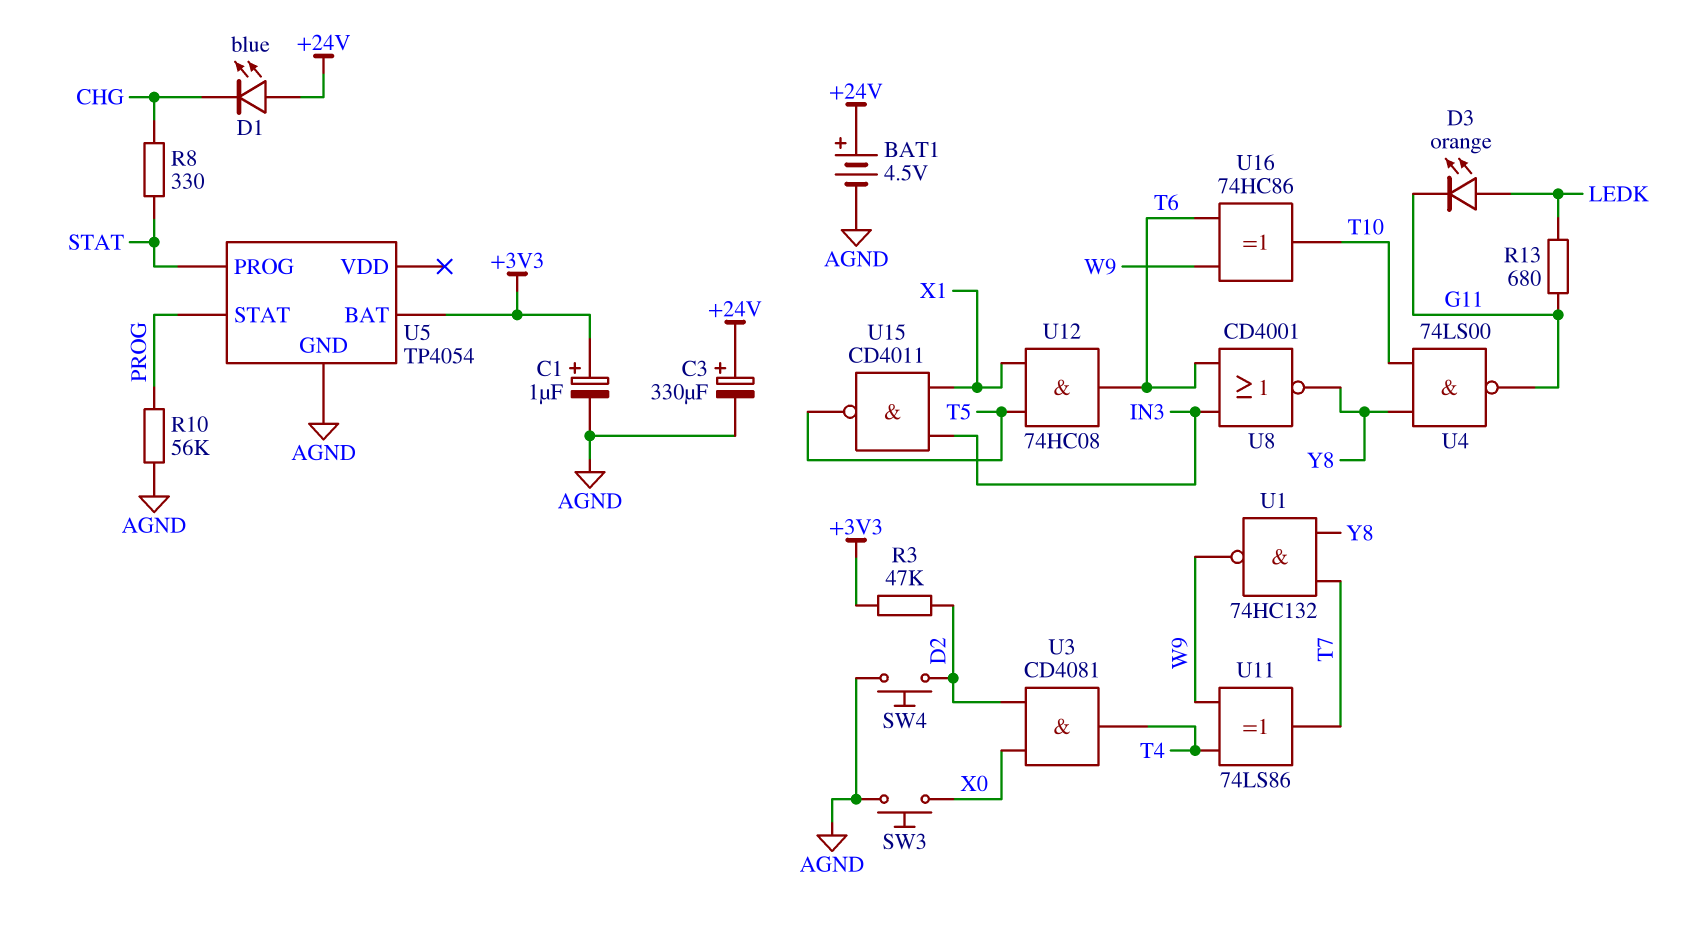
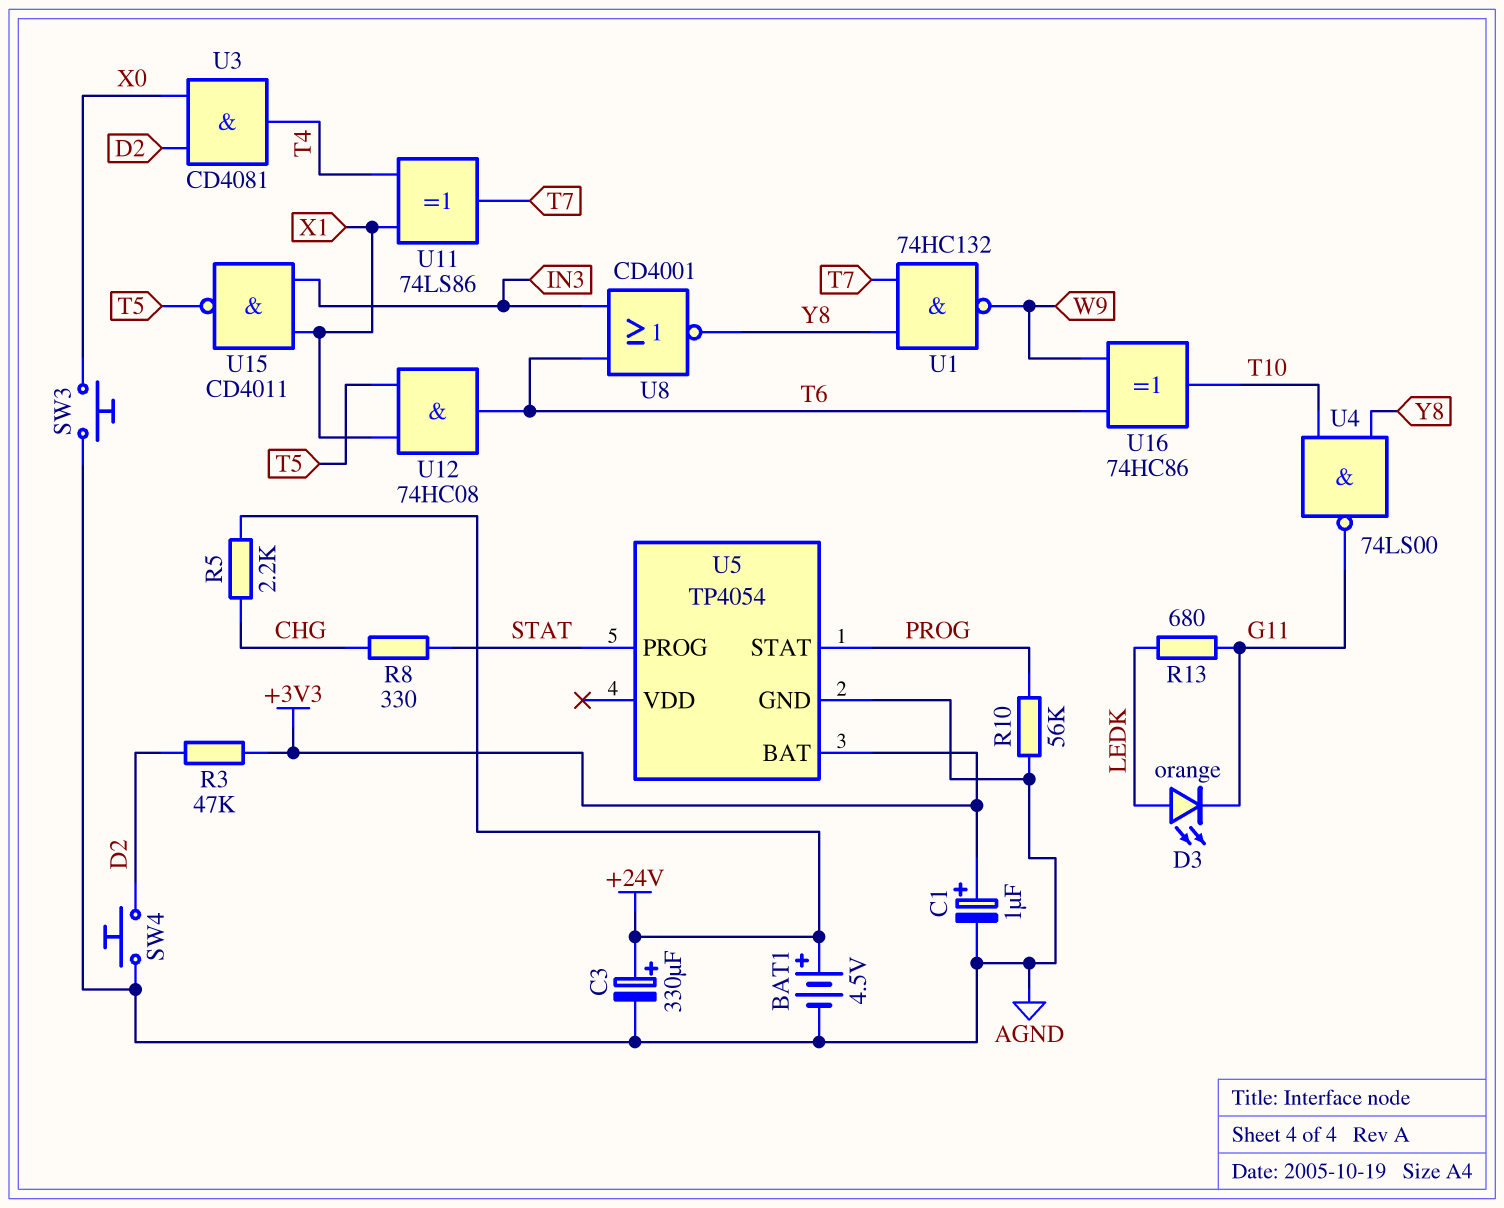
D1: LED blue (A +24V, K CHG) -> none
R5: none -> 2.2k (+24V, CHG)
U11: XOR 74LS86 (in T4, in W9, out T7) -> XOR 74LS86 (in T4, in X1, out T7)

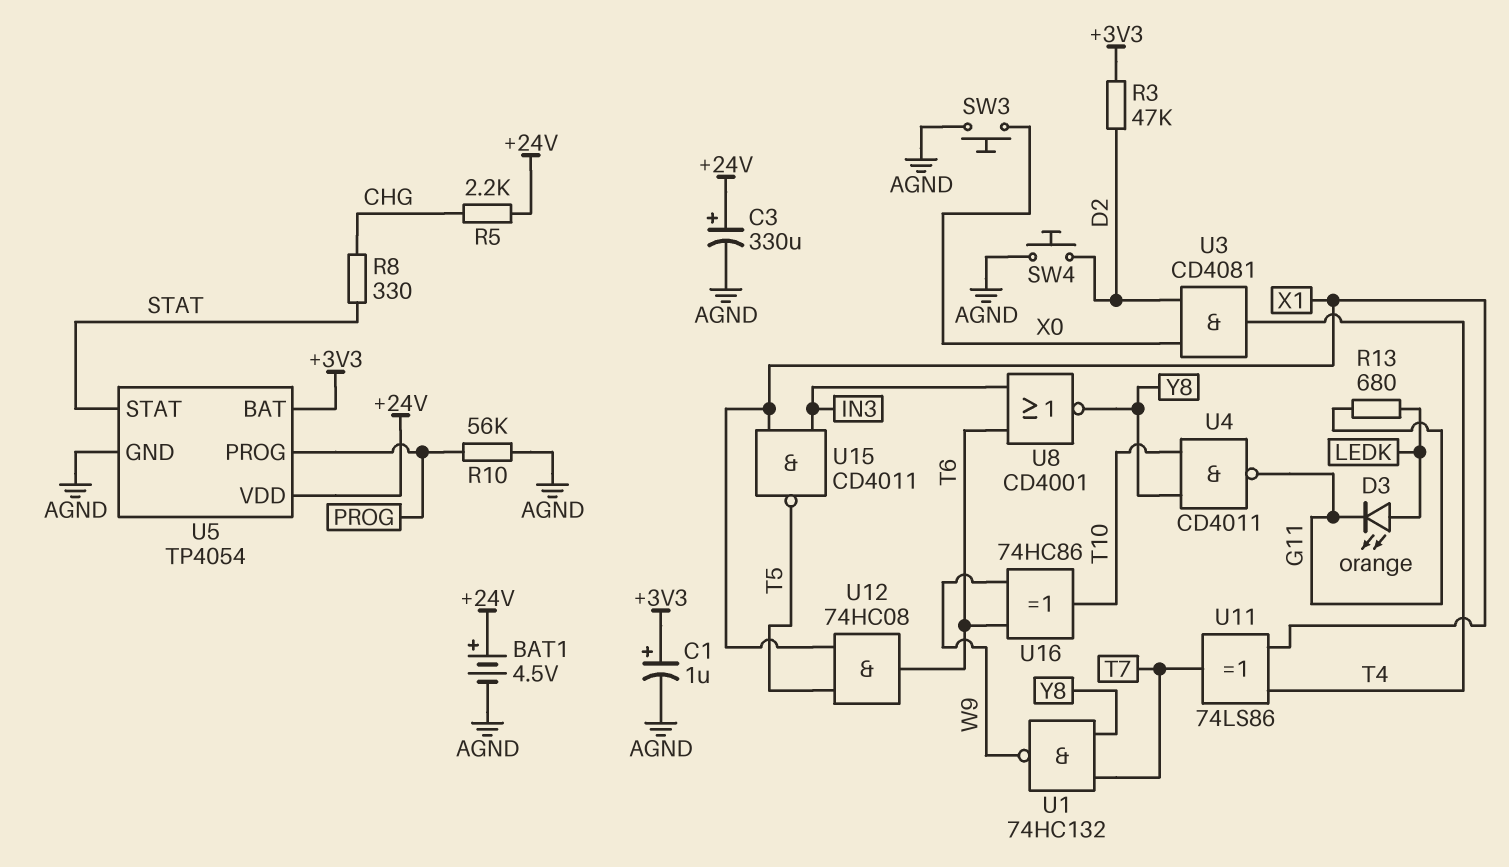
U4: NAND 74LS00 (in T10, in Y8, out G11) -> NAND CD4011 (in T10, in Y8, out G11)
U5 pin PROG: STAT -> PROG
U5 pin STAT: PROG -> STAT
U5 pin VDD: none -> +24V

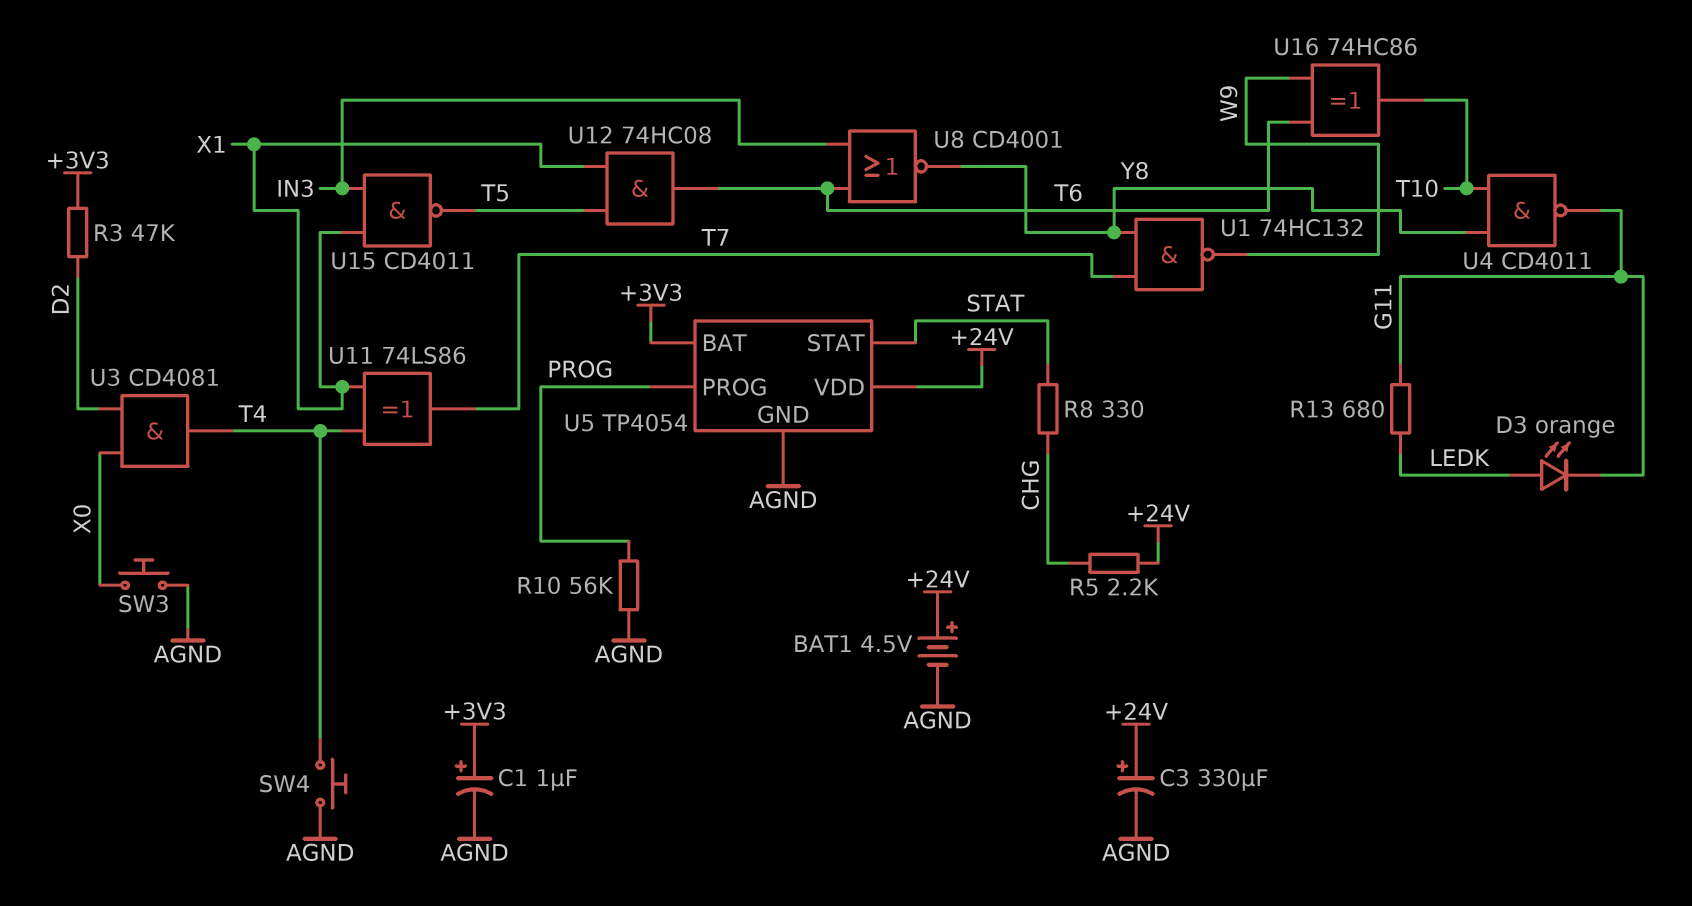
SW4: button (AGND, D2) -> button (AGND, T4)

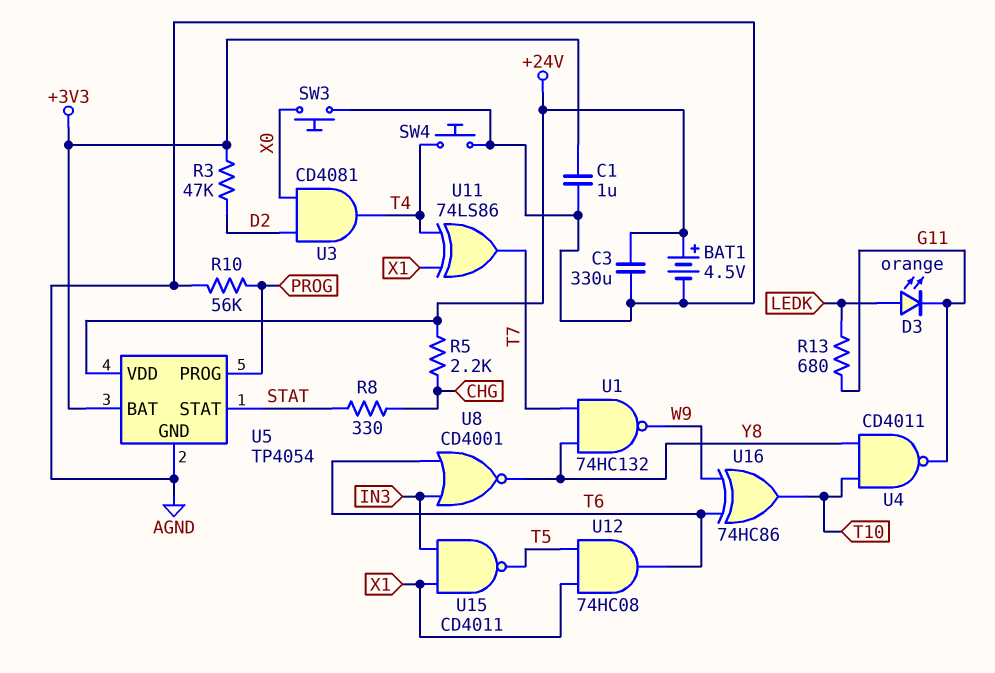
C1: 1uF (plus +3V3, minus AGND) -> 1uF (+3V3, AGND)
C3: 330uF (plus +24V, minus AGND) -> 330uF (+24V, AGND)

